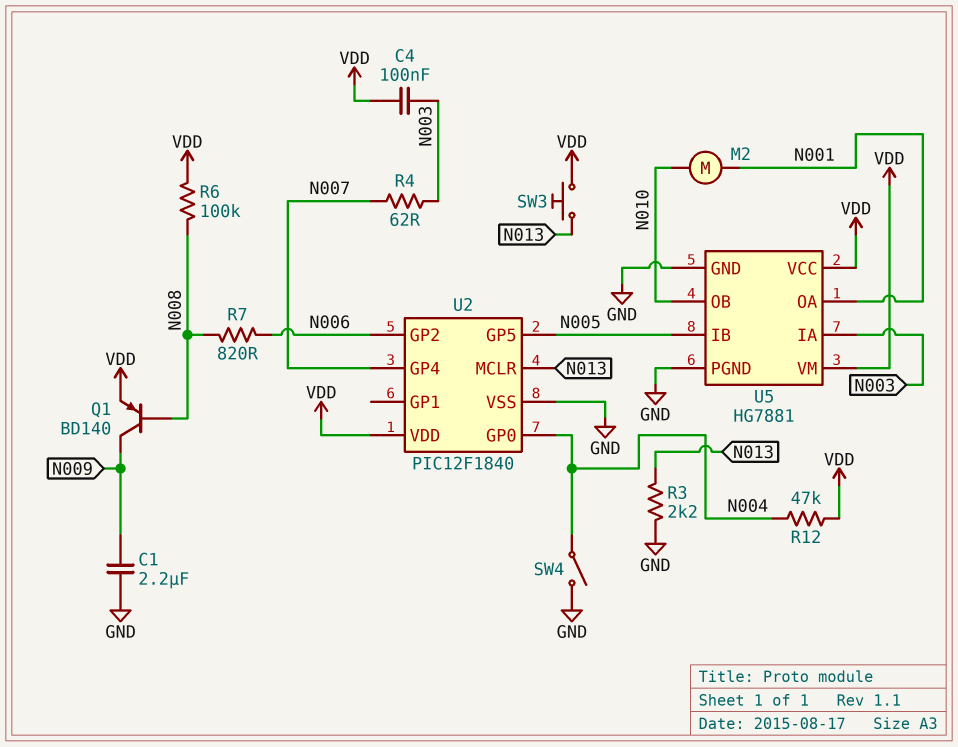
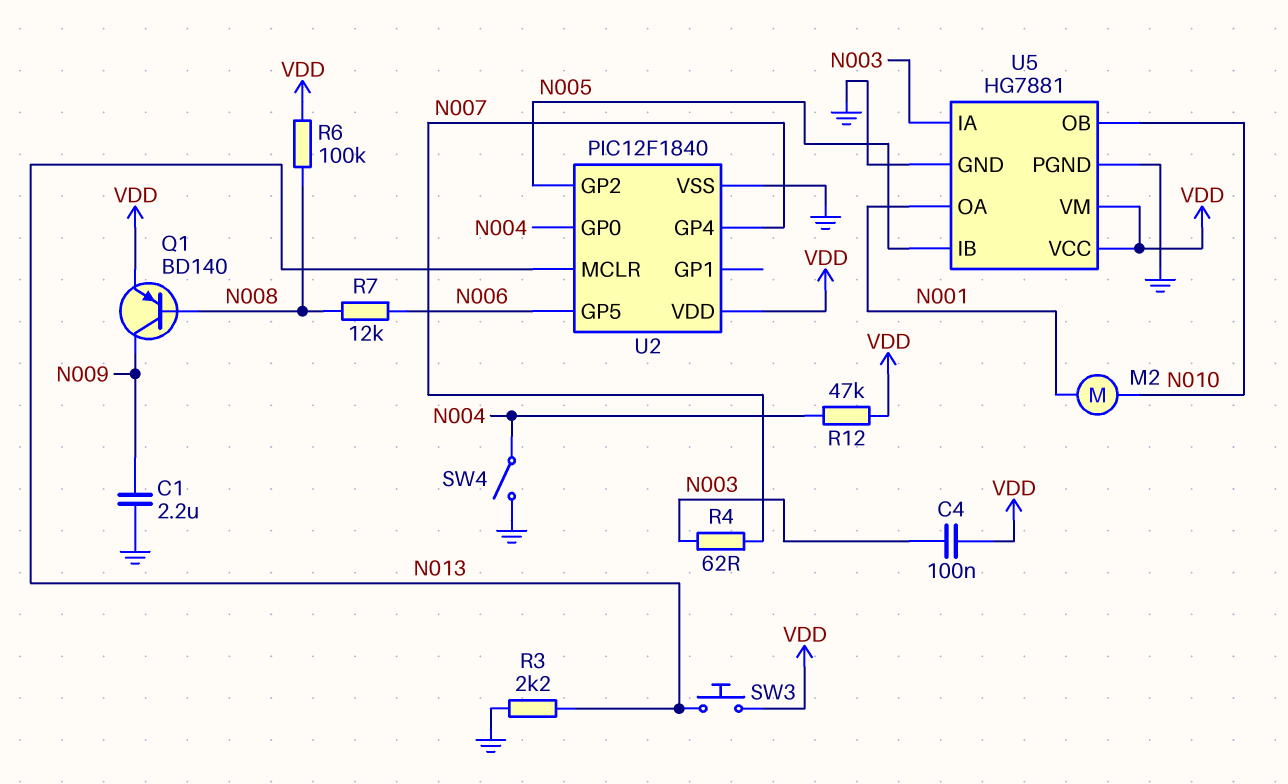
R7: 820 (N006, N008) -> 12k (N006, N008)
U2 pin GP2: N006 -> N005
U2 pin GP5: N005 -> N006

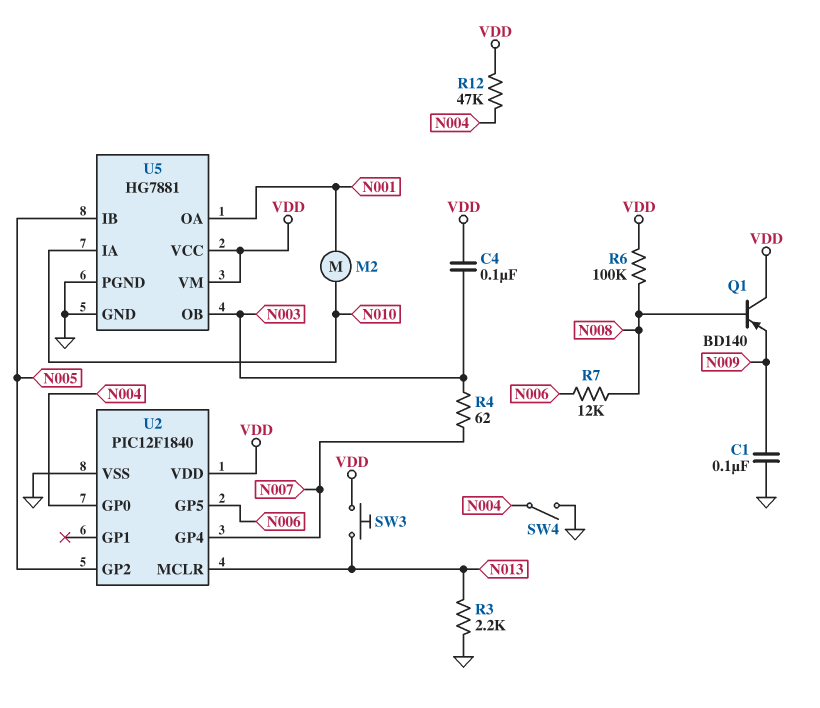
C1: 2.2uF (GND, N009) -> 100nF (GND, N009)
Q1: PNP BD140 (B N008, C N009, E VDD) -> PNP BD140 (B N008, C VDD, E N009)
U5 pin IA: N003 -> N010
U5 pin OB: N010 -> N003

